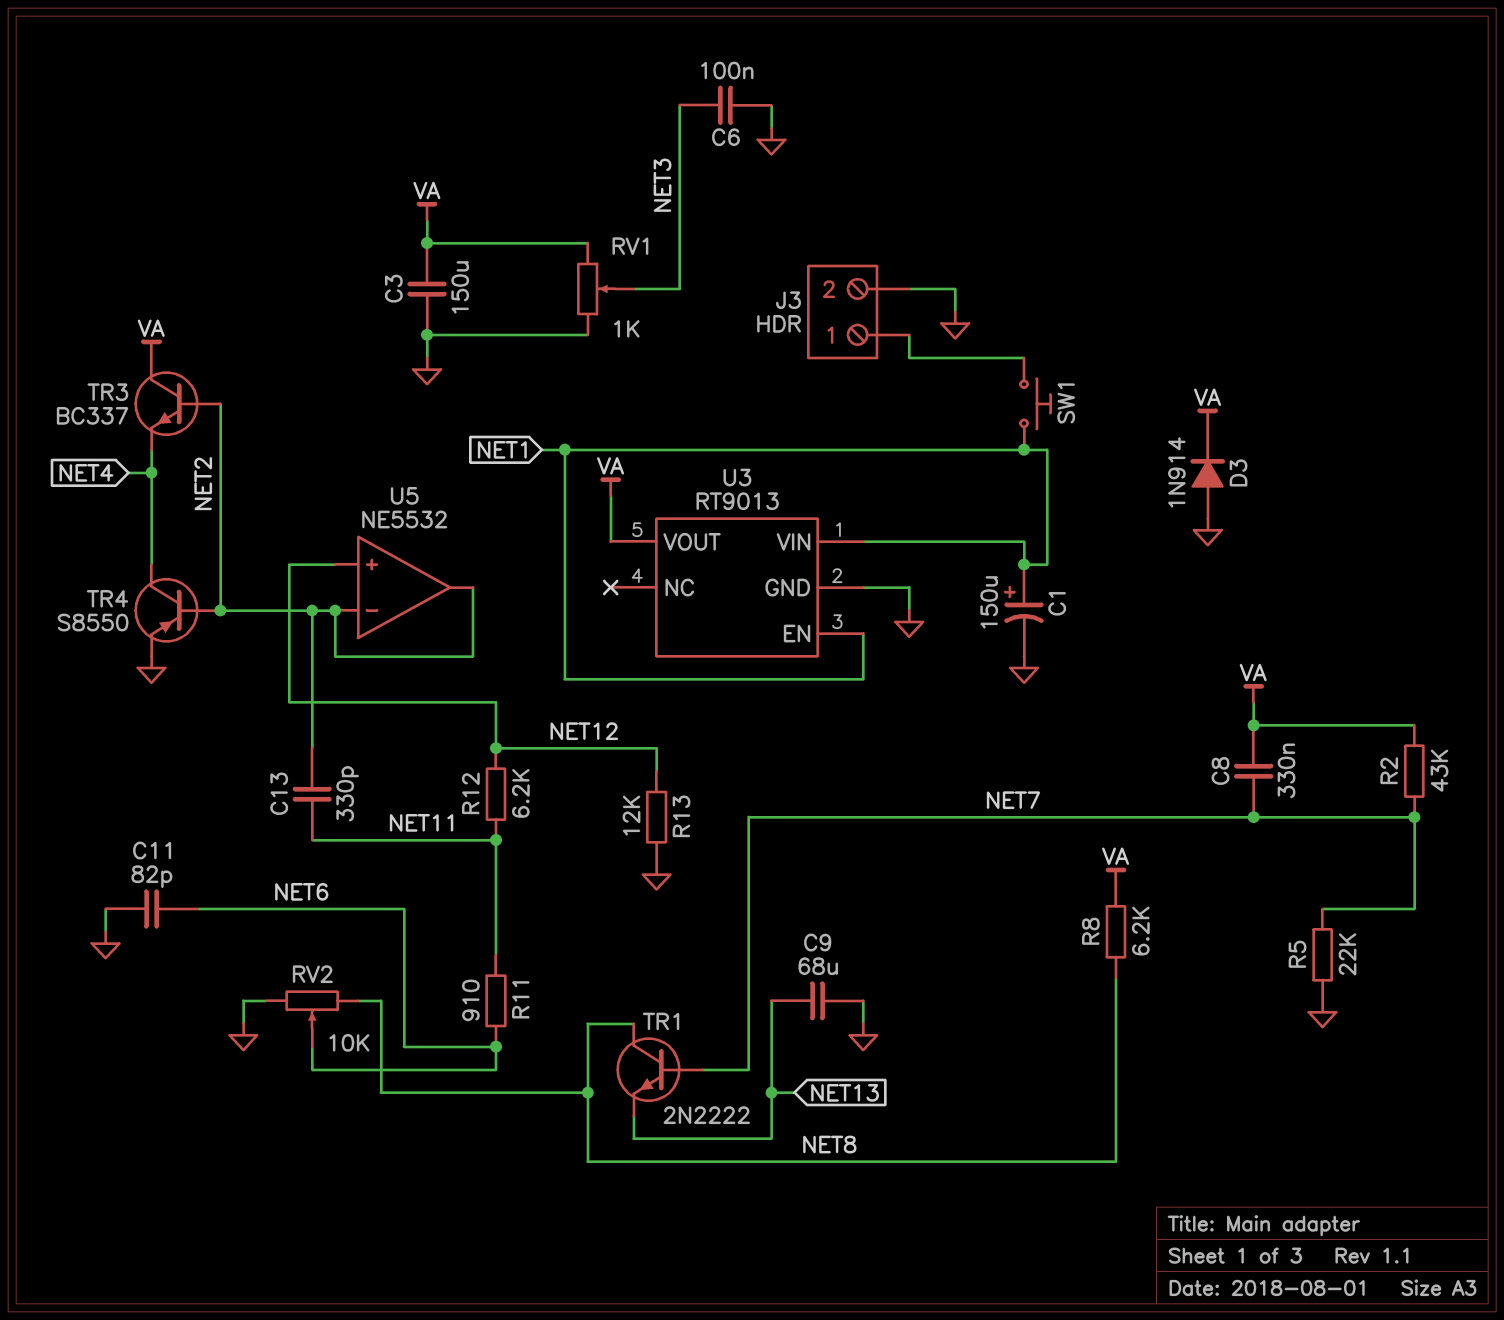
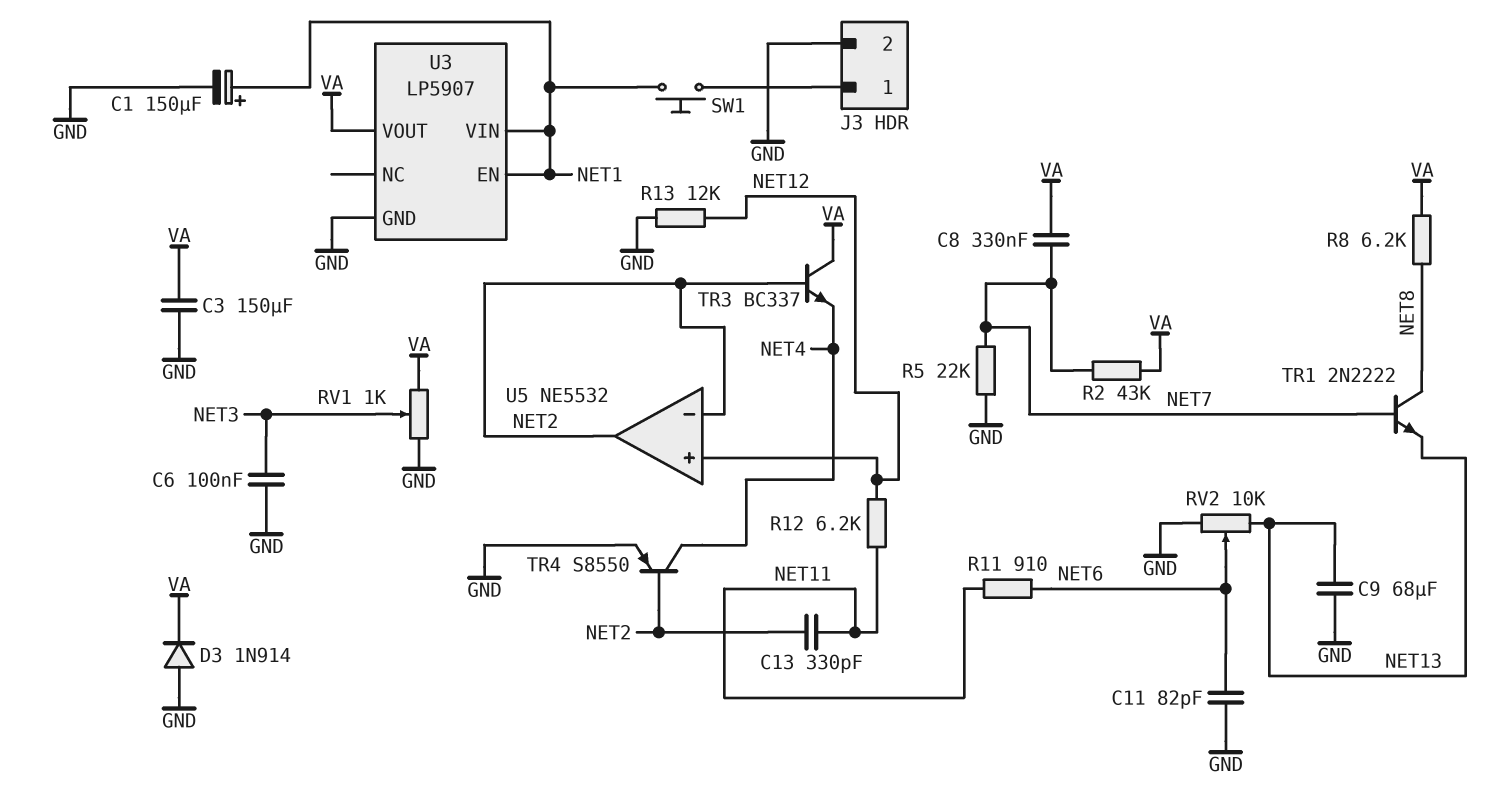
RV2: 10k (GND, NET8, wiper NET6) -> 10k (GND, NET13, wiper NET6)
U3: RT9013 -> LP5907

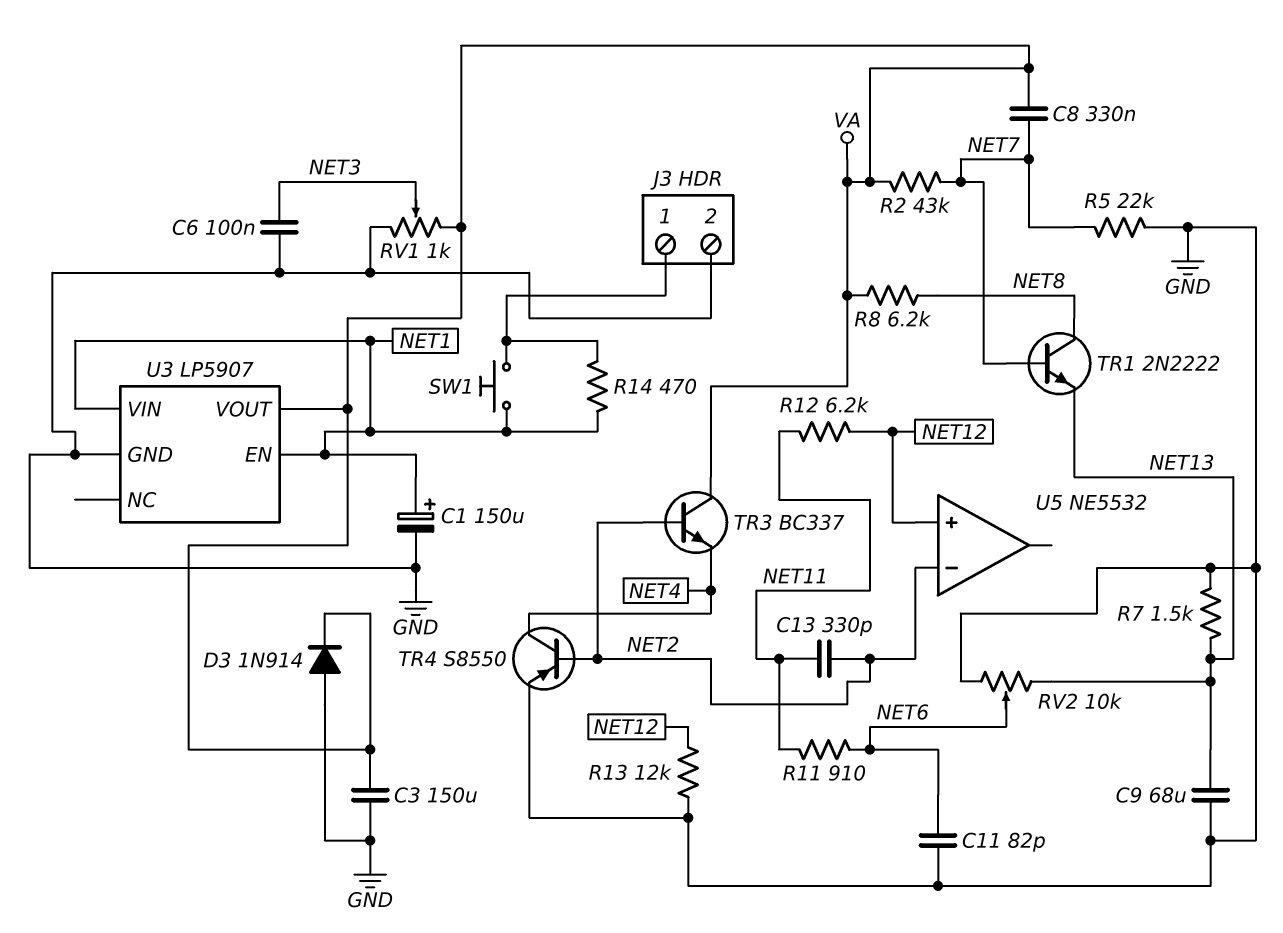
R7: none -> 1.5k (GND, NET13)
R14: none -> 470 (J3/1, NET1)
U5 pin out: NET2 -> none

